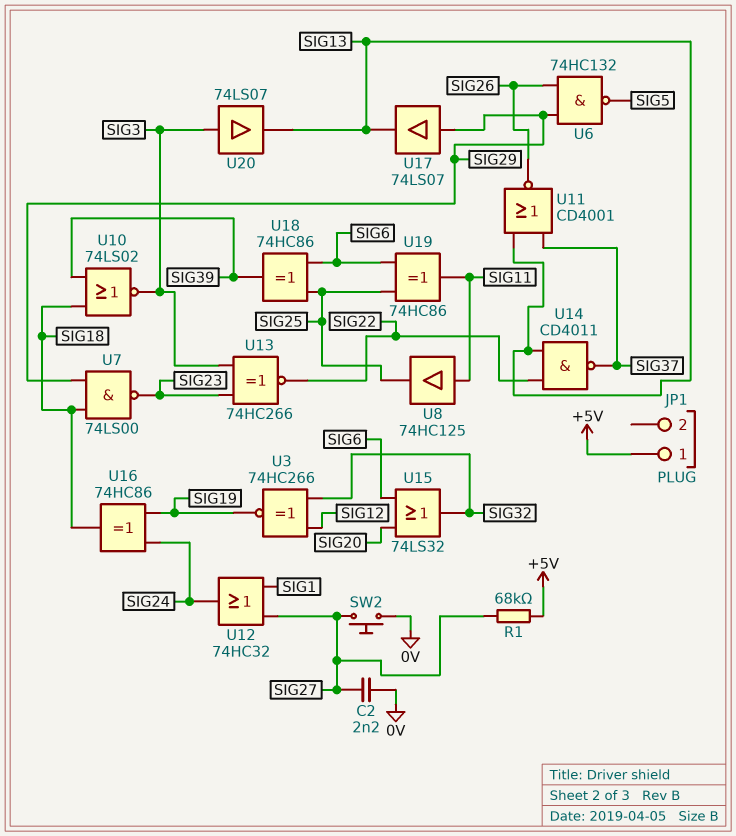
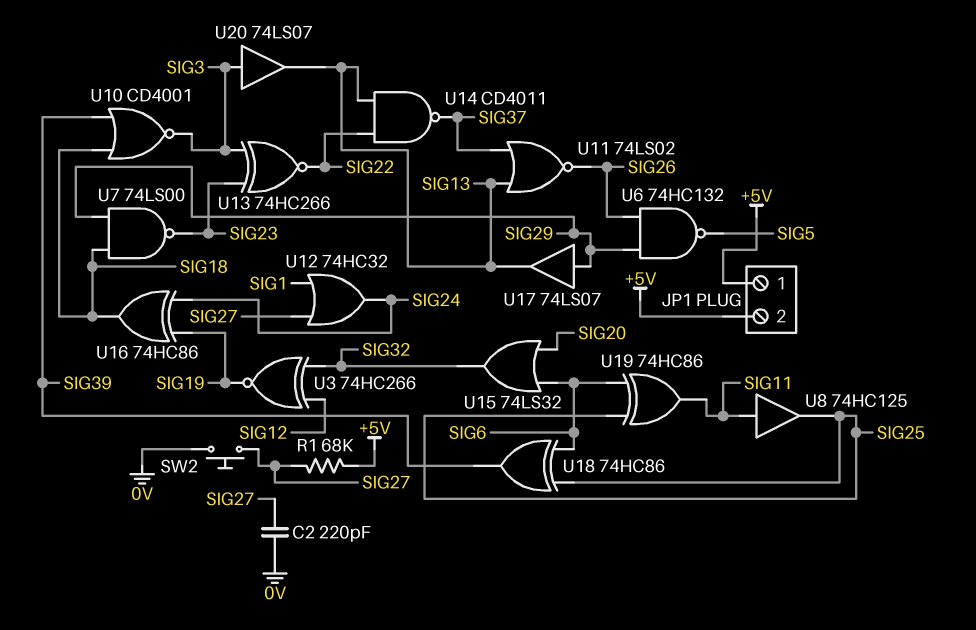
C2: 2.2nF (0V, SIG27) -> 220pF (0V, SIG27)
JP1 pin 2: none -> +5V
U10: NOR 74LS02 (in SIG18, in SIG39, out SIG3) -> NOR CD4001 (in SIG18, in SIG39, out SIG3)
U11: NOR CD4001 (in SIG13, in SIG37, out SIG26) -> NOR 74LS02 (in SIG13, in SIG37, out SIG26)

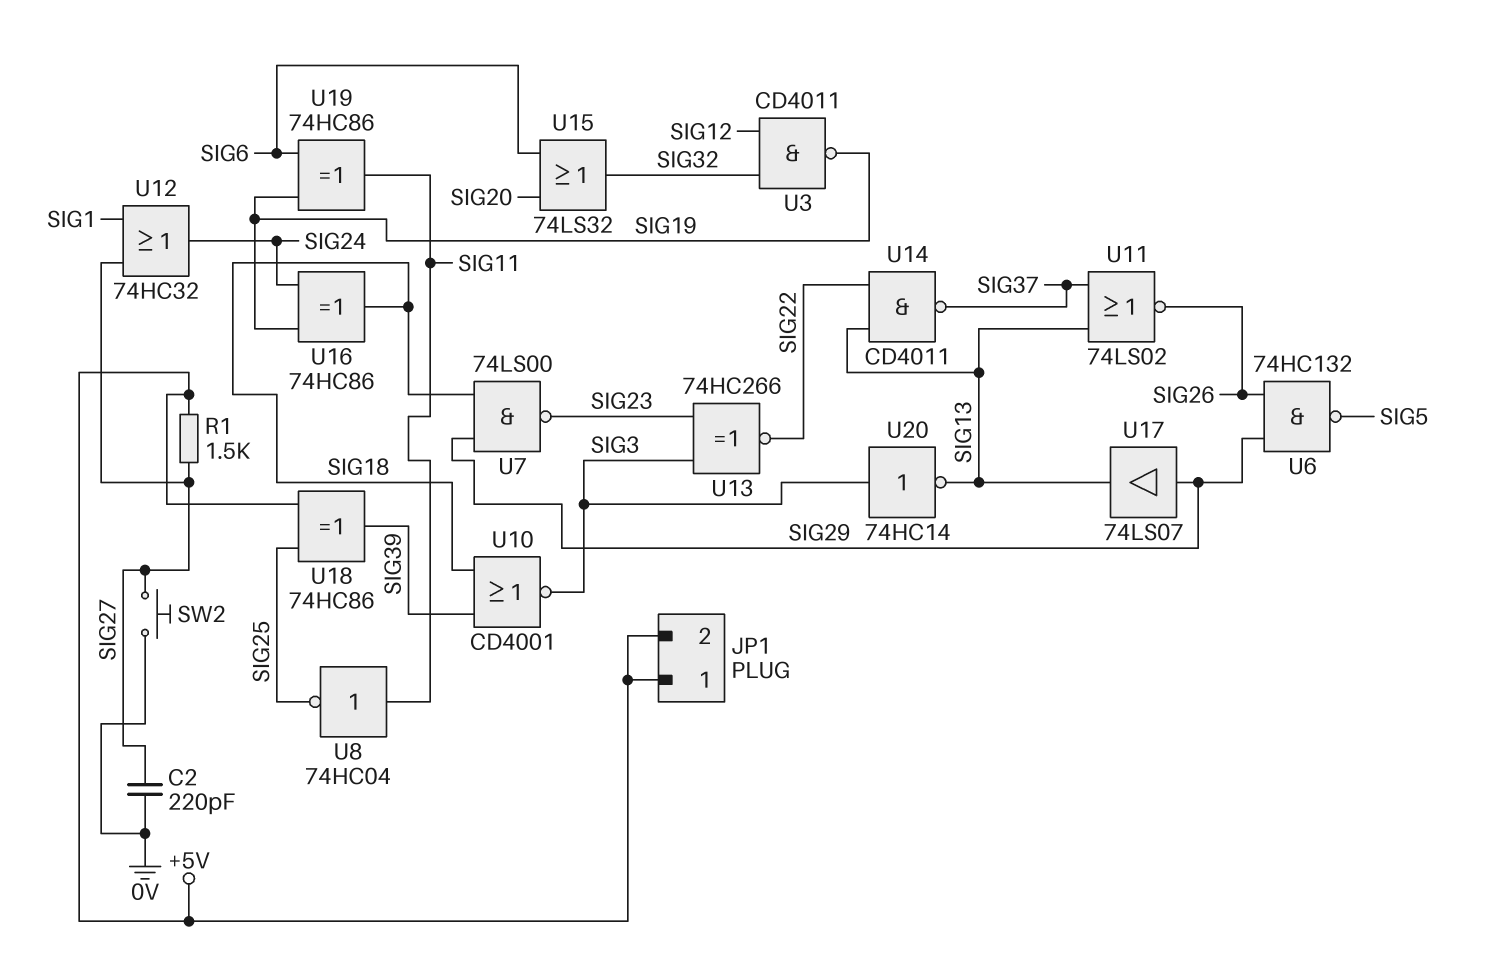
R1: 68k (+5V, SIG27) -> 1.5k (+5V, SIG27)
U3: XNOR 74HC266 (in SIG12, in SIG32, out SIG19) -> NAND CD4011 (in SIG12, in SIG32, out SIG19)
U8: buffer 74HC125 (in SIG11, out SIG25) -> NOT 74HC04 (in SIG11, out SIG25)
U18: XOR 74HC86 (in SIG6, in SIG25, out SIG39) -> XOR 74HC86 (in +5V, in SIG25, out SIG39)
U19: XOR 74HC86 (in SIG6, in SIG25, out SIG11) -> XOR 74HC86 (in SIG6, in SIG19, out SIG11)
U20: buffer 74LS07 (in SIG3, out SIG13) -> NOT 74HC14 (in SIG3, out SIG13)

